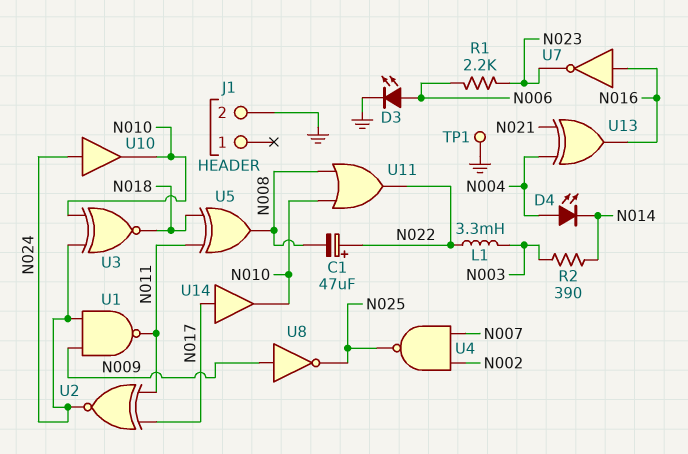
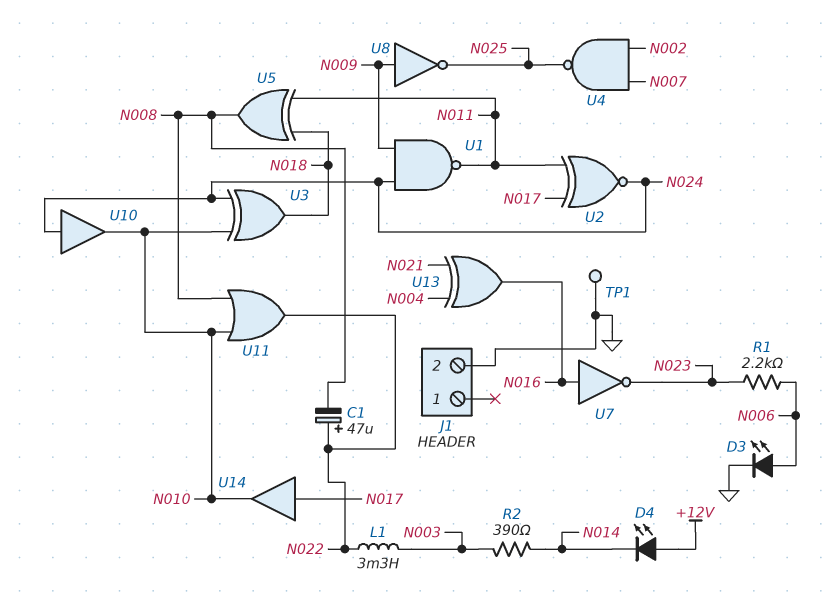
D4: LED (A N004, K N014) -> LED (A +12V, K N014)
U3: XNOR (in N010, in N024, out N018) -> XOR (in N010, in N024, out N018)

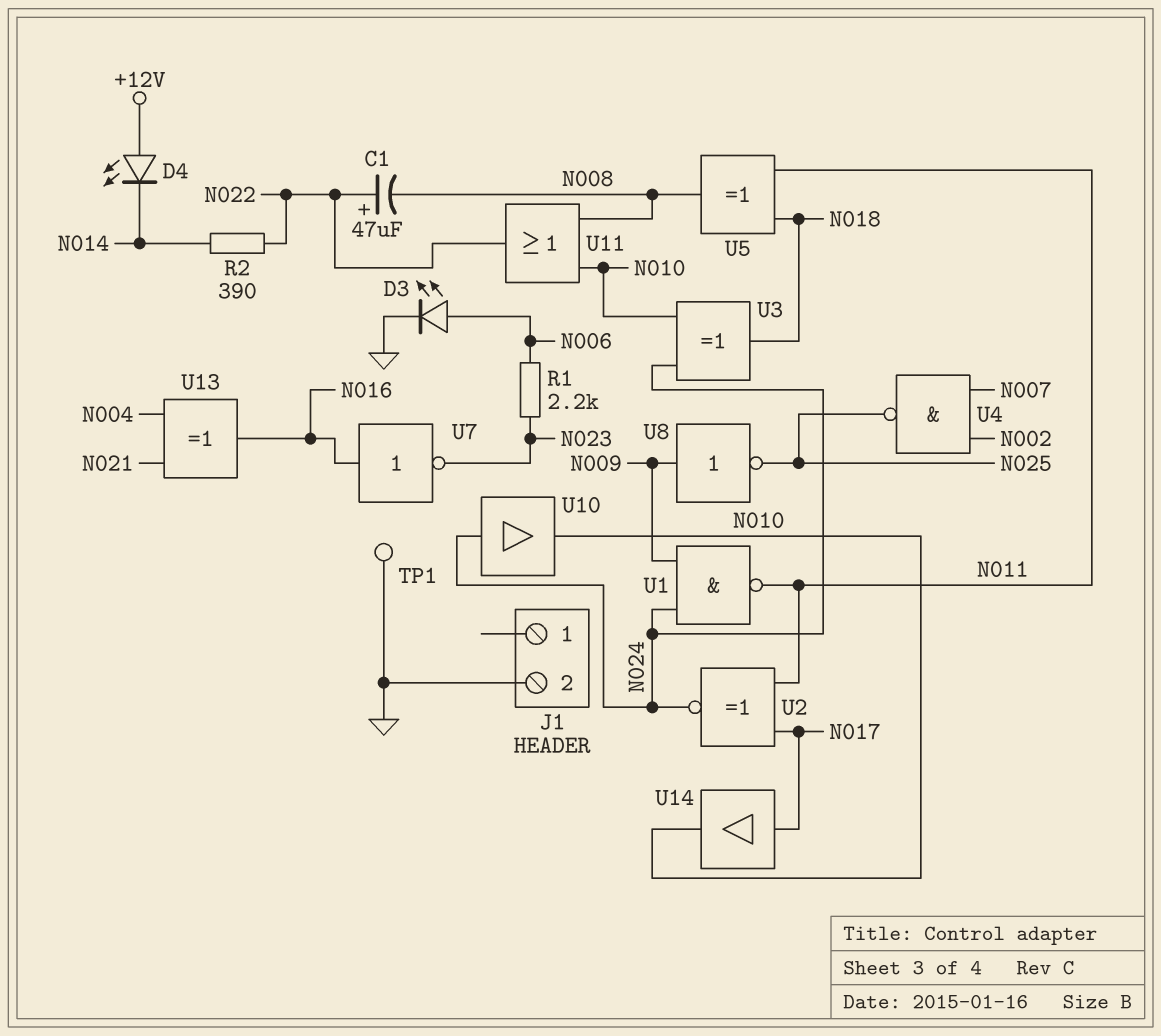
L1: 3.3mH (N003, N022) -> none
R2: 390 (N003, N014) -> 390 (N014, N022)

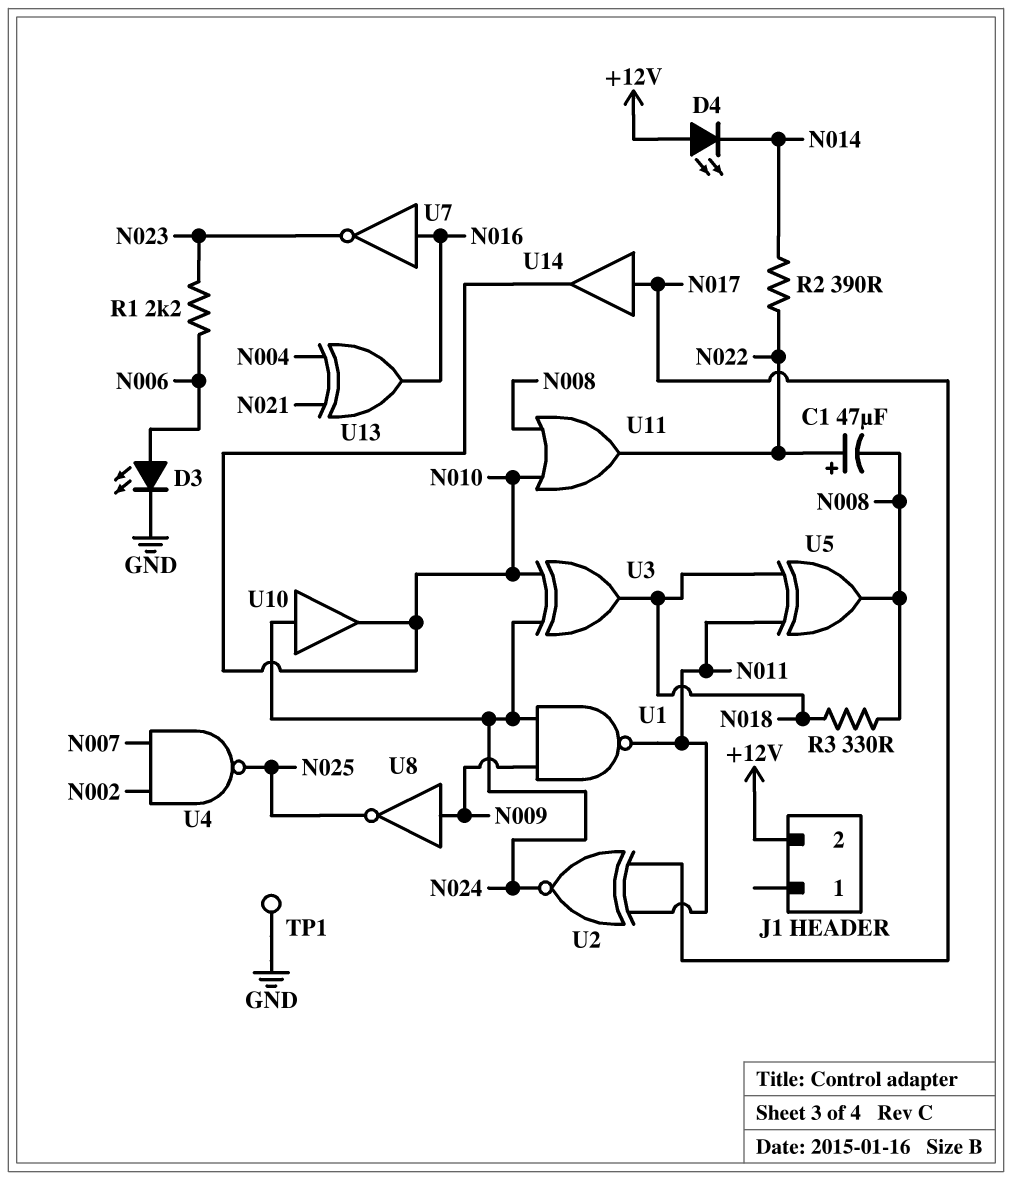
J1 pin 2: GND -> +12V
R3: none -> 330 (N008, N018)

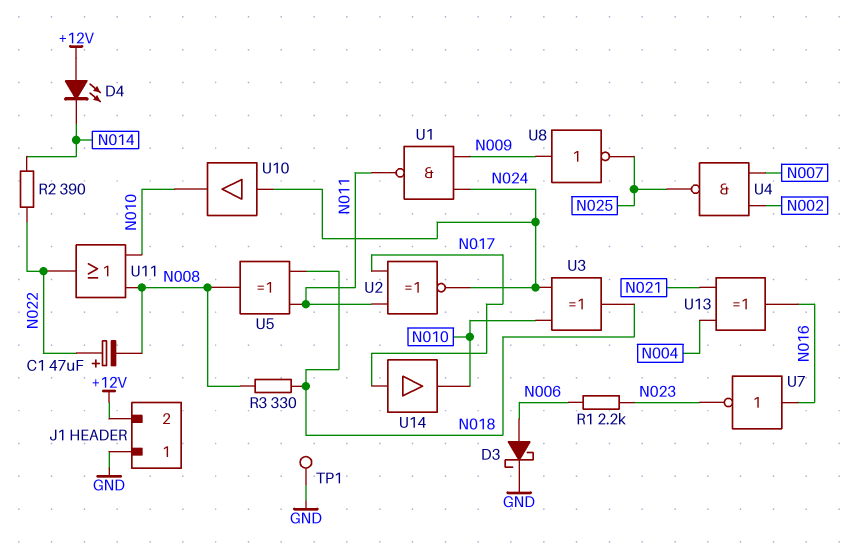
D3: LED (A N006, K GND) -> schottky (A N006, K GND)
J1 pin 1: none -> GND

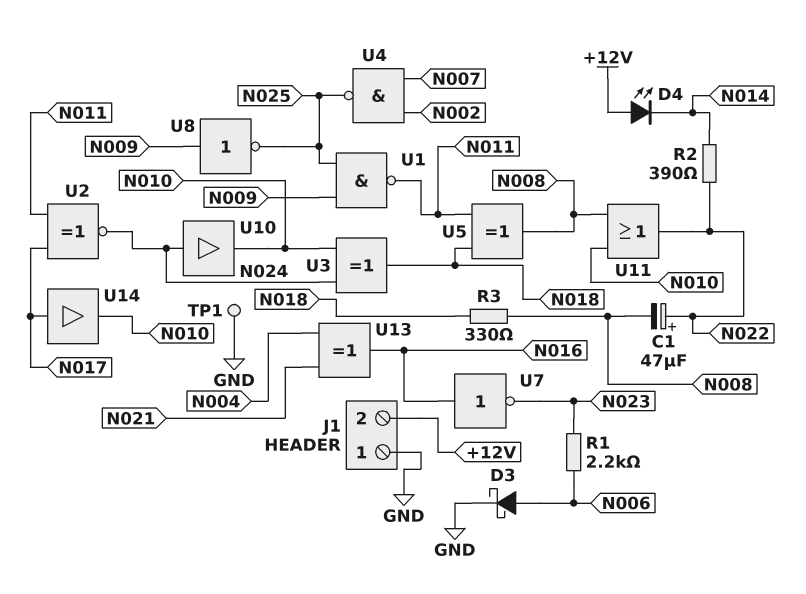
U1: NAND (in N009, in N024, out N011) -> NAND (in N009, in N025, out N011)

